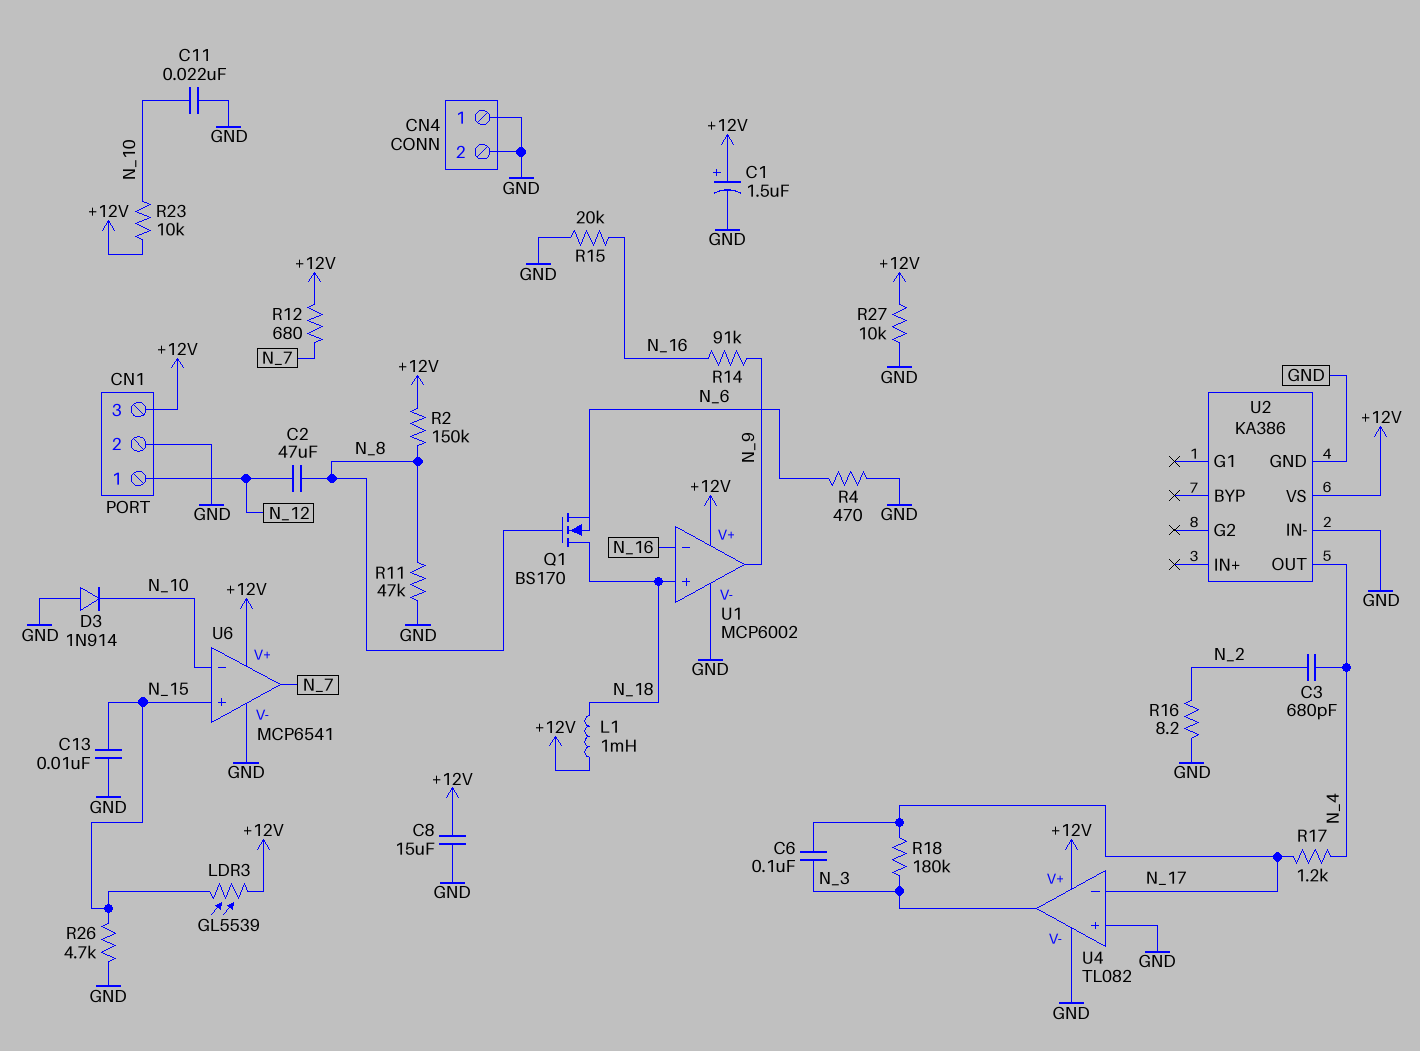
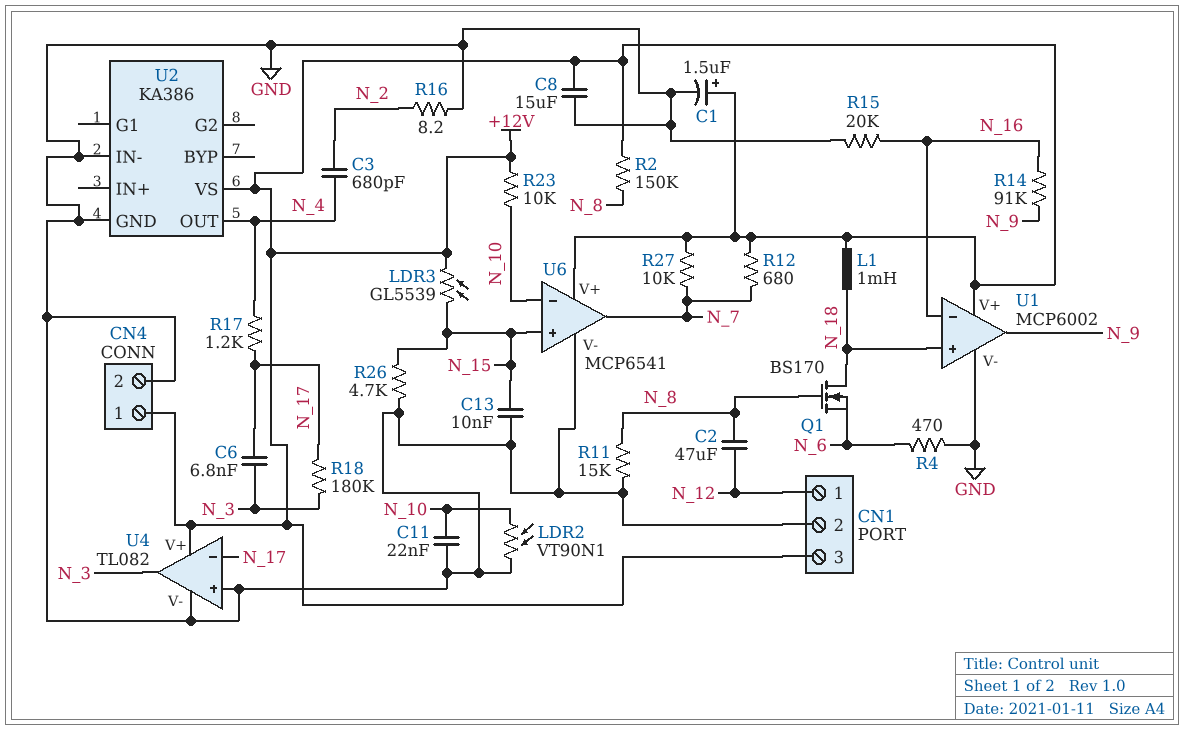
C6: 100nF (N_3, N_17) -> 6.8nF (N_3, N_17)
CN4 pin 1: GND -> +12V
D3: diode 1N914 (A GND, K N_10) -> none
LDR2: none -> VT90N1 (GND, N_10)
R11: 47k (GND, N_8) -> 15k (GND, N_8)
R27: 10k (+12V, GND) -> 10k (+12V, N_7)

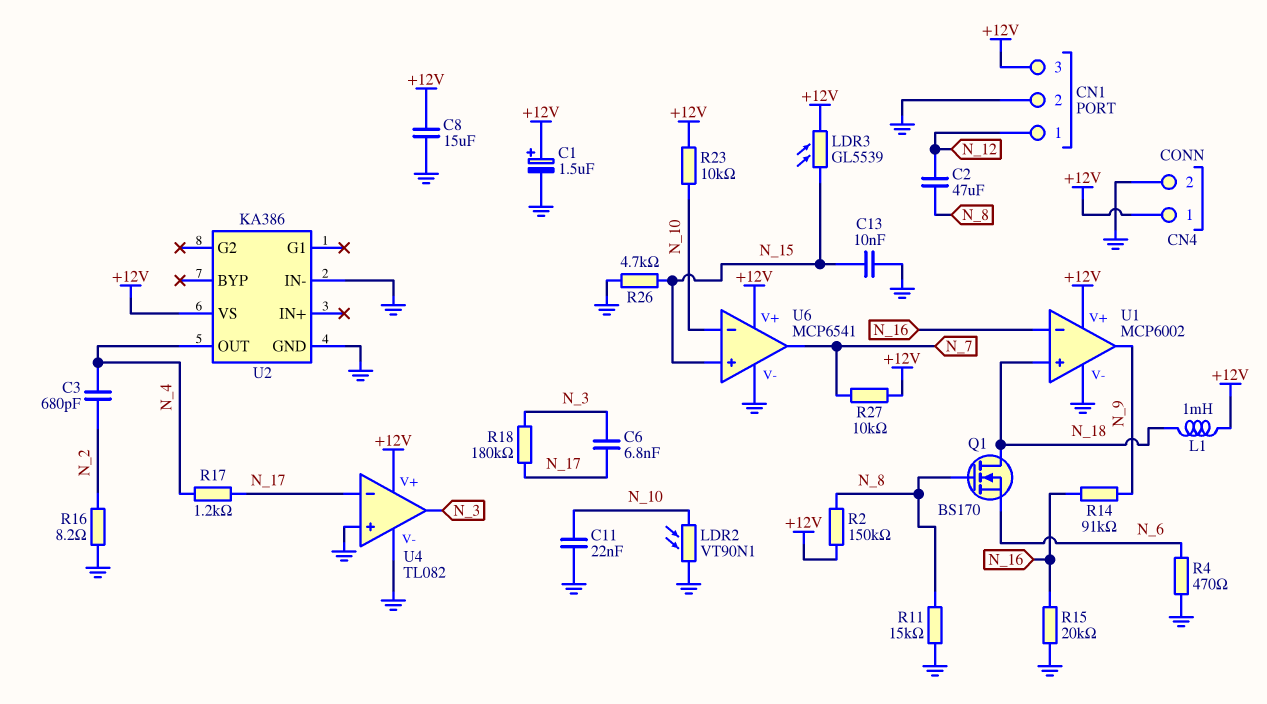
R12: 680 (+12V, N_7) -> none

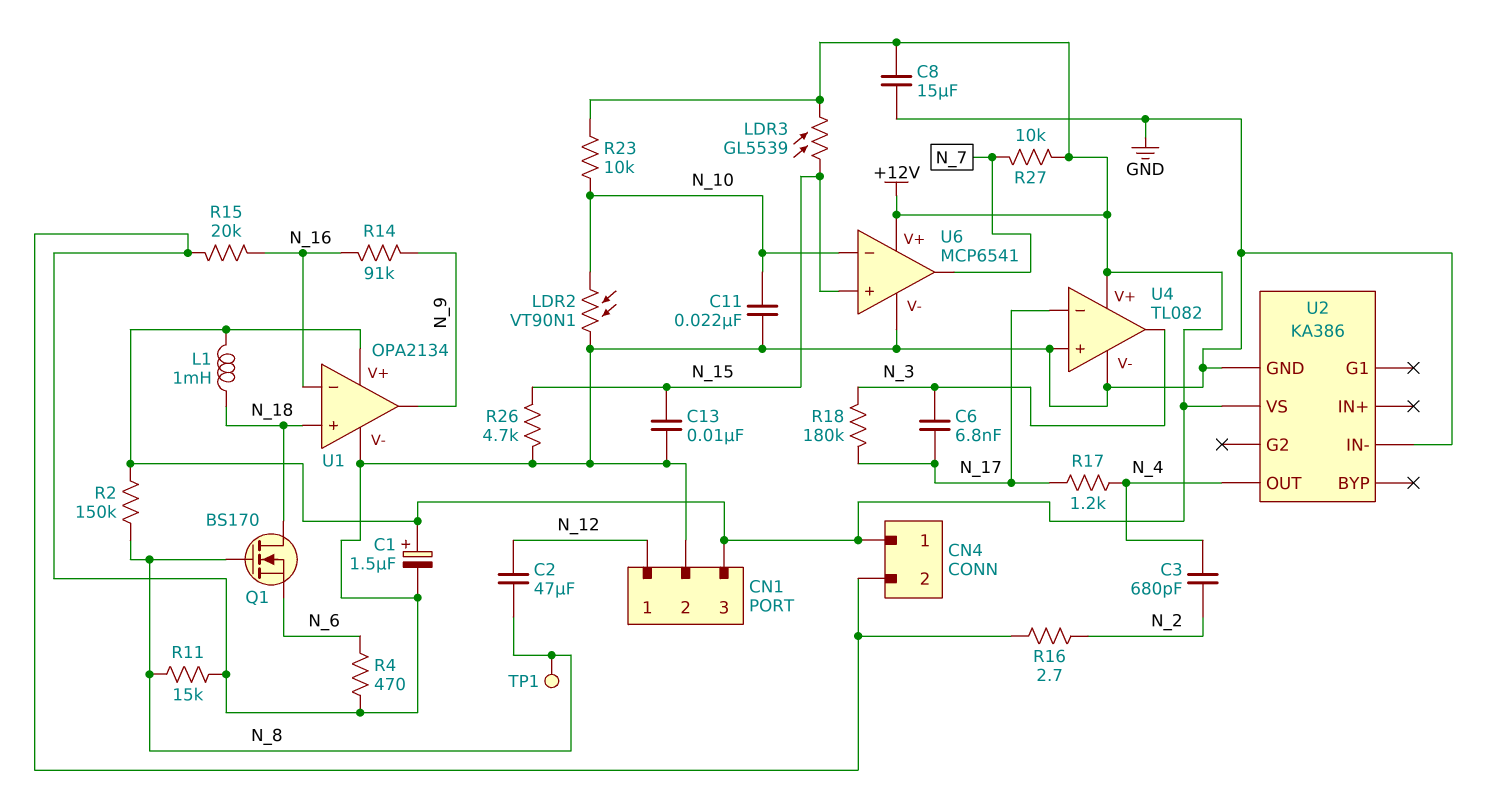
R16: 8.2 (GND, N_2) -> 2.7 (GND, N_2)
TP1: none -> test point (N_8)
U1: MCP6002 -> OPA2134

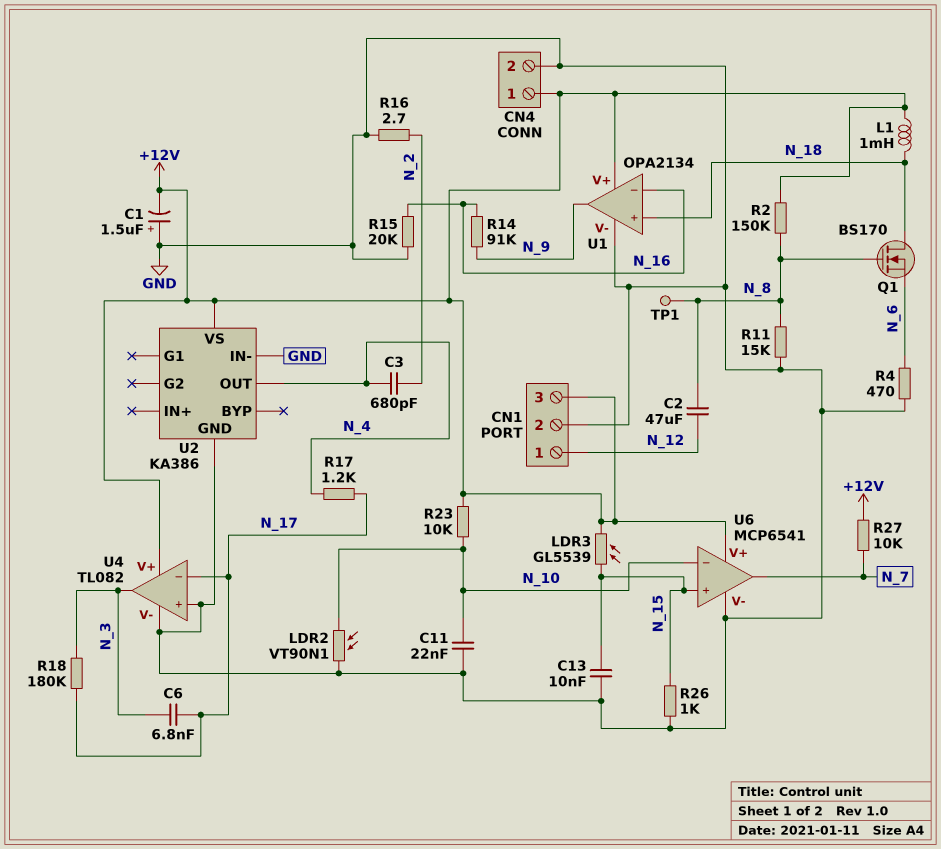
C1: 1.5uF (plus +12V, minus GND) -> 1.5uF (plus GND, minus +12V)
C8: 15uF (+12V, GND) -> none
R26: 4.7k (GND, N_15) -> 1k (GND, N_15)

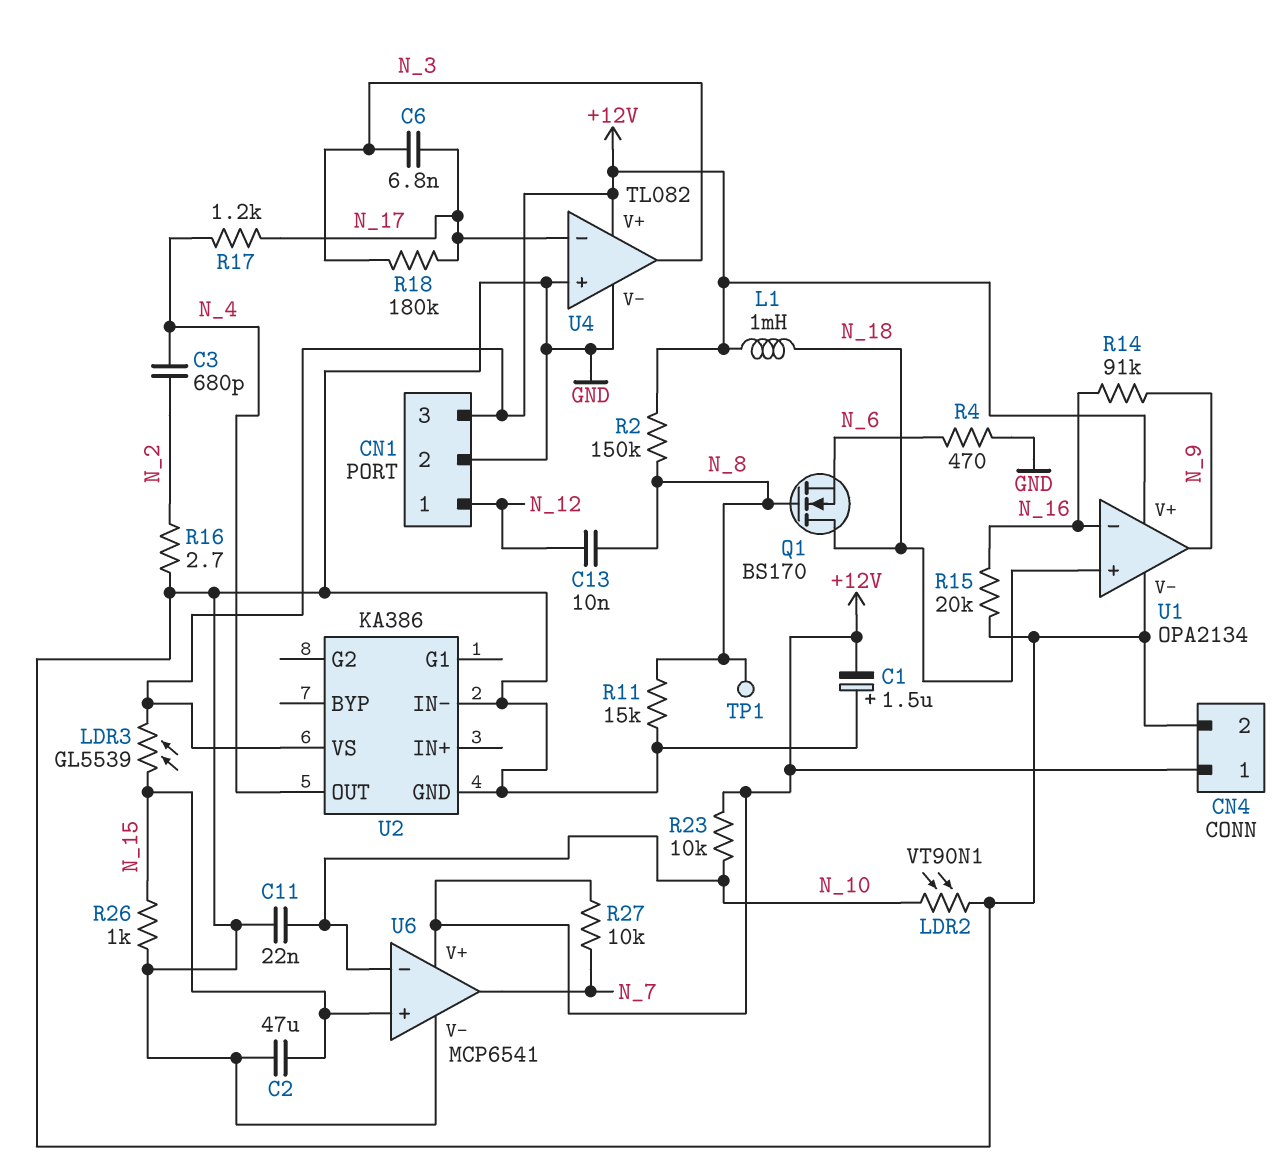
C2: 47uF (N_8, N_12) -> 47uF (GND, N_15)
C13: 10nF (GND, N_15) -> 10nF (N_8, N_12)

